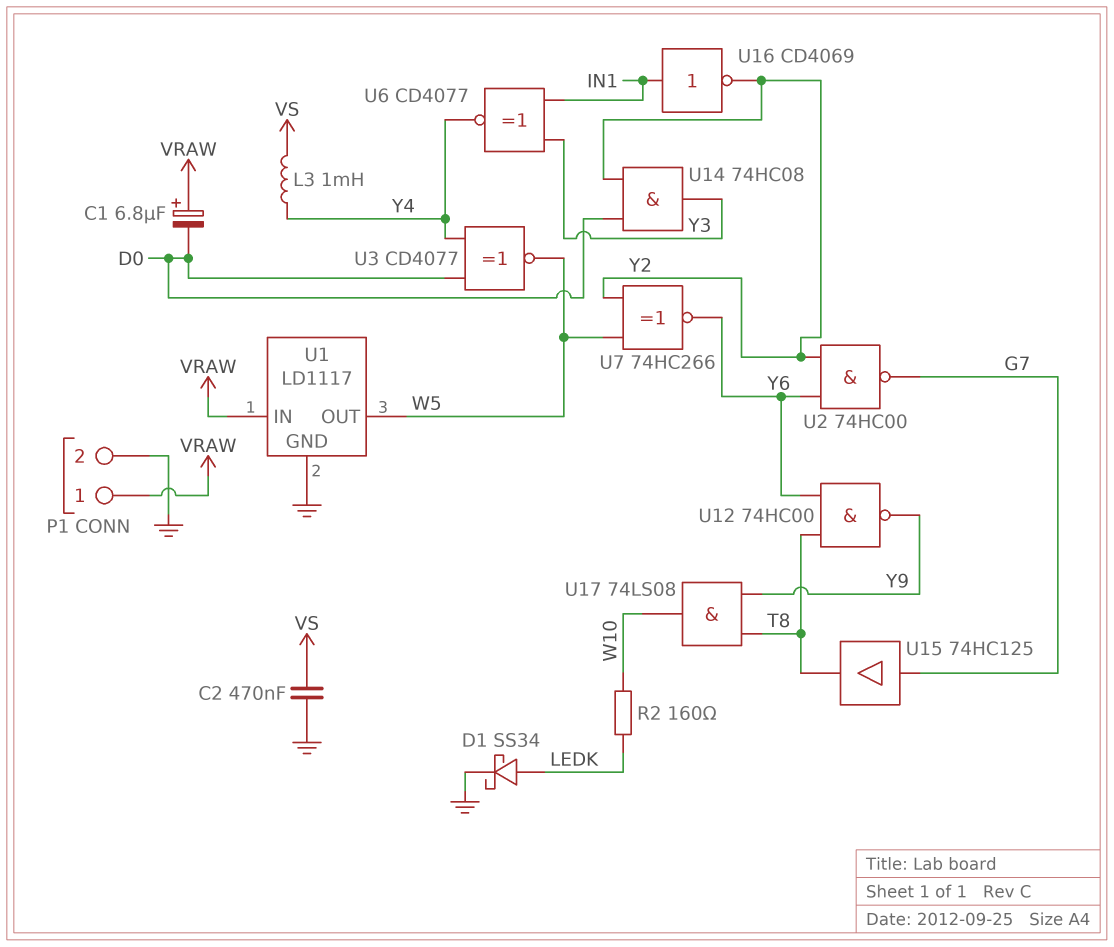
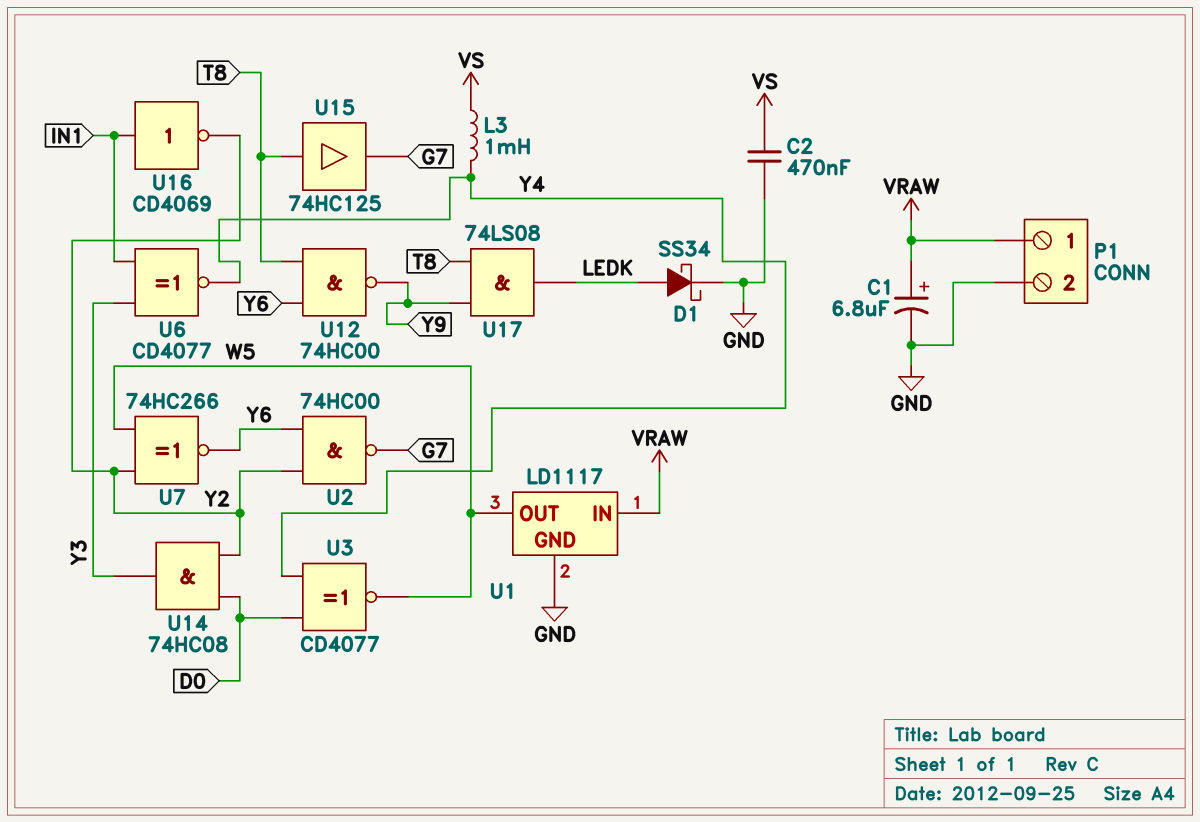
C1: 6.8uF (plus VRAW, minus D0) -> 6.8uF (plus VRAW, minus GND)
R2: 160 (LEDK, W10) -> none
U15: buffer 74HC125 (in G7, out T8) -> buffer 74HC125 (in T8, out G7)
U17: AND 74LS08 (in T8, in Y9, out W10) -> AND 74LS08 (in T8, in Y9, out LEDK)

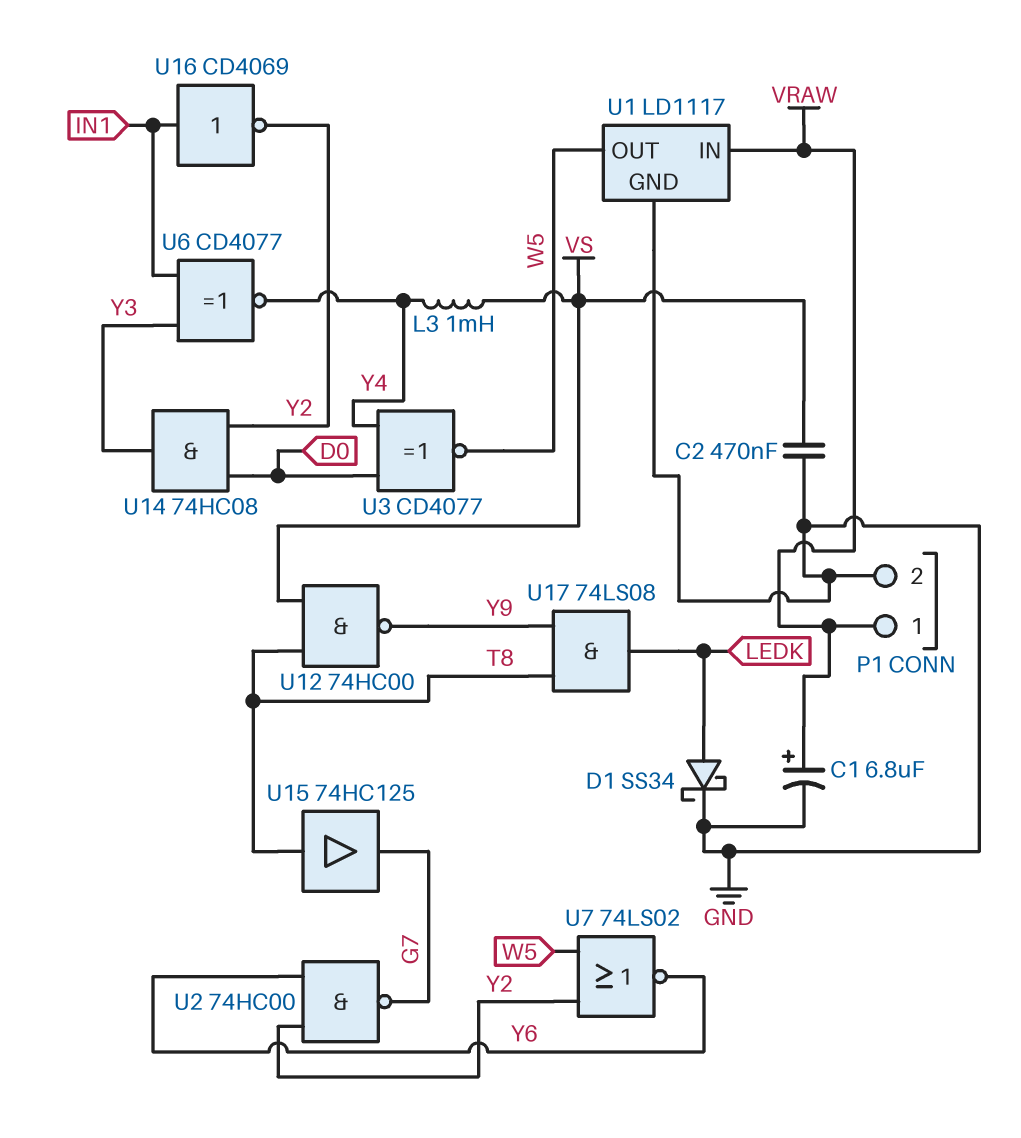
U7: XNOR 74HC266 (in W5, in Y2, out Y6) -> NOR 74LS02 (in W5, in Y2, out Y6)
U12: NAND 74HC00 (in T8, in Y6, out Y9) -> NAND 74HC00 (in T8, in VS, out Y9)

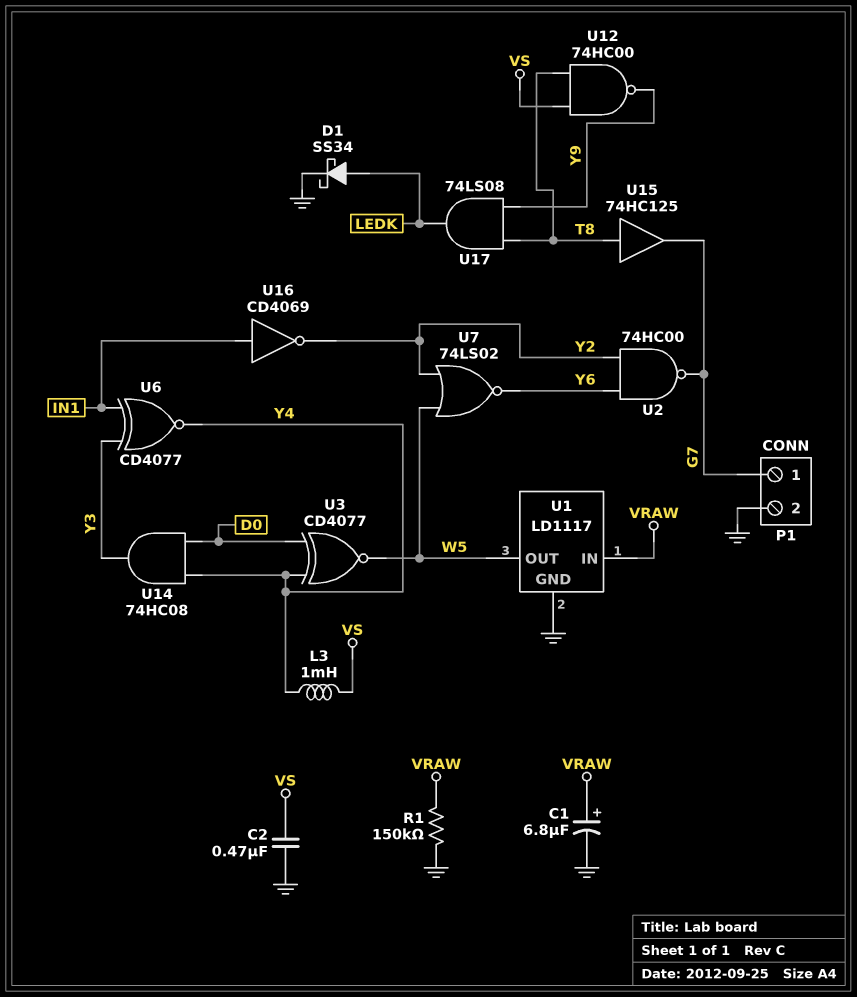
P1 pin 1: VRAW -> G7
R1: none -> 150k (GND, VRAW)
U14: AND 74HC08 (in D0, in Y2, out Y3) -> AND 74HC08 (in D0, in Y4, out Y3)

